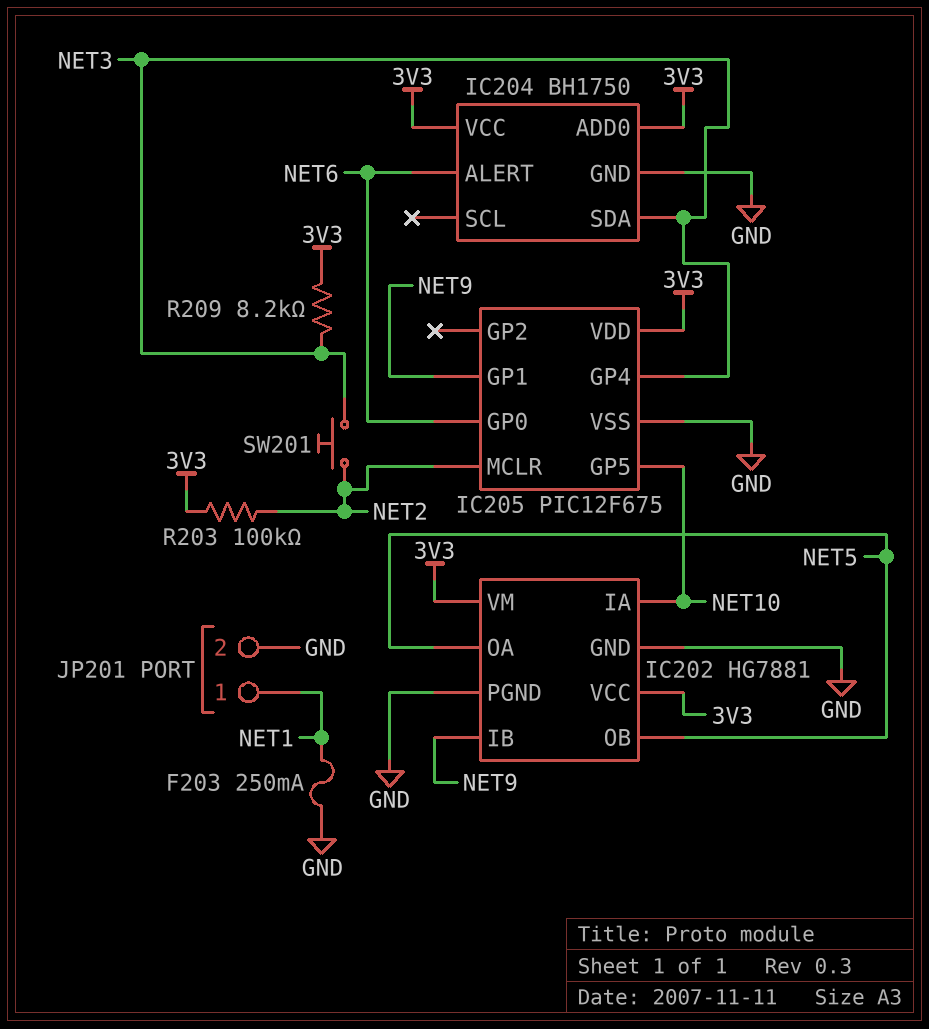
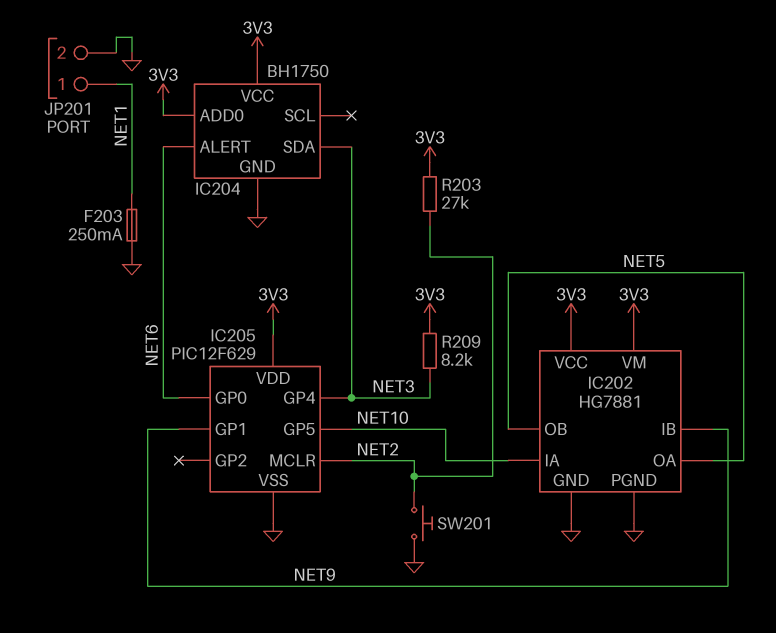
IC205: PIC12F675 -> PIC12F629
R203: 100k (3V3, NET2) -> 27k (3V3, NET2)
SW201: button (NET2, NET3) -> button (GND, NET2)

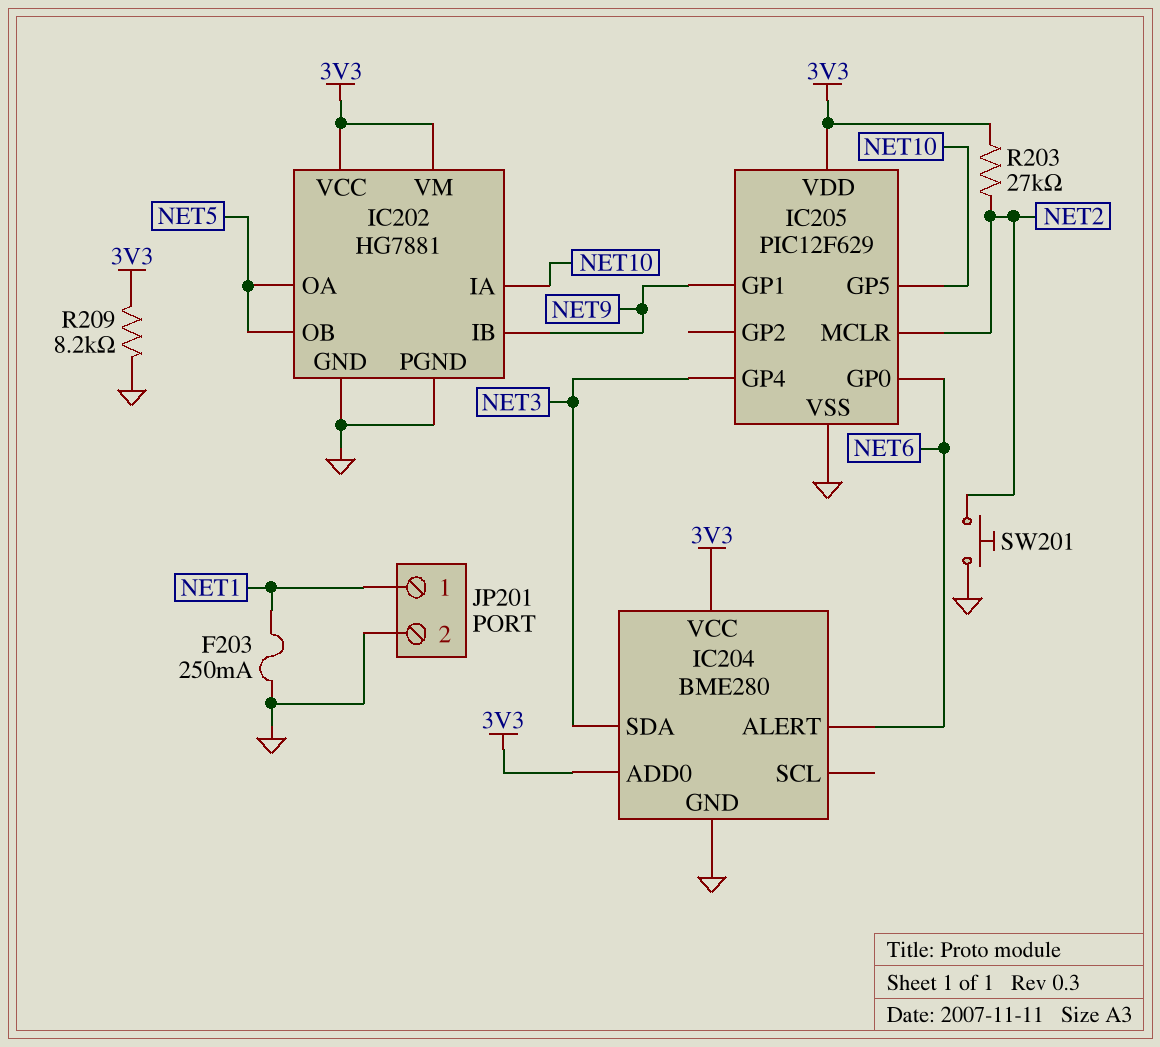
IC204: BH1750 -> BME280
R209: 8.2k (3V3, NET3) -> 8.2k (3V3, GND)

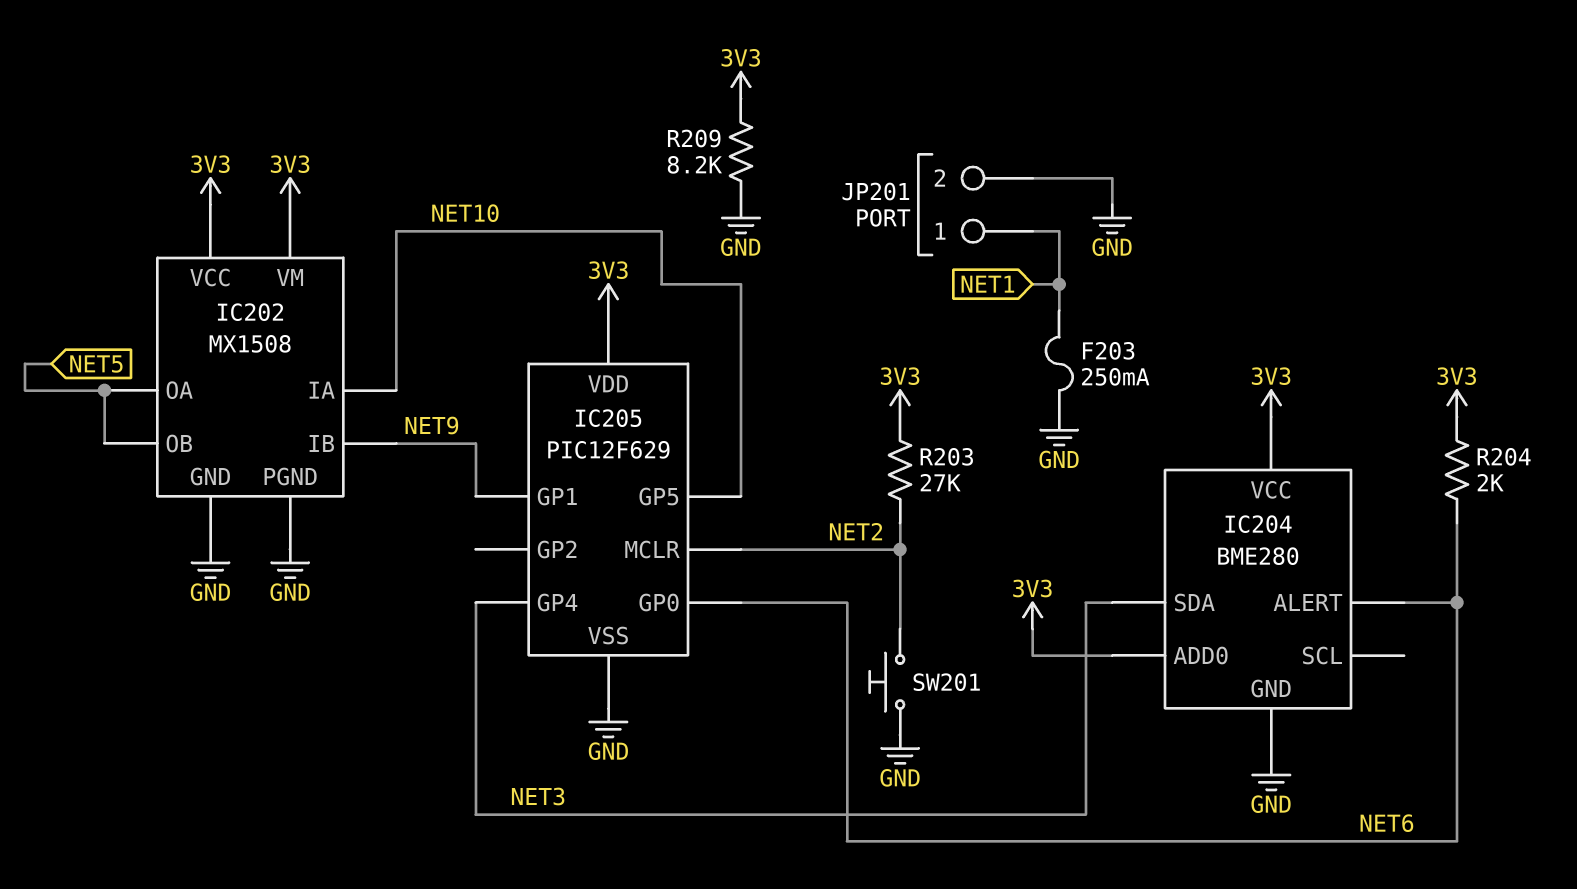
IC202: HG7881 -> MX1508
R204: none -> 2k (3V3, NET6)

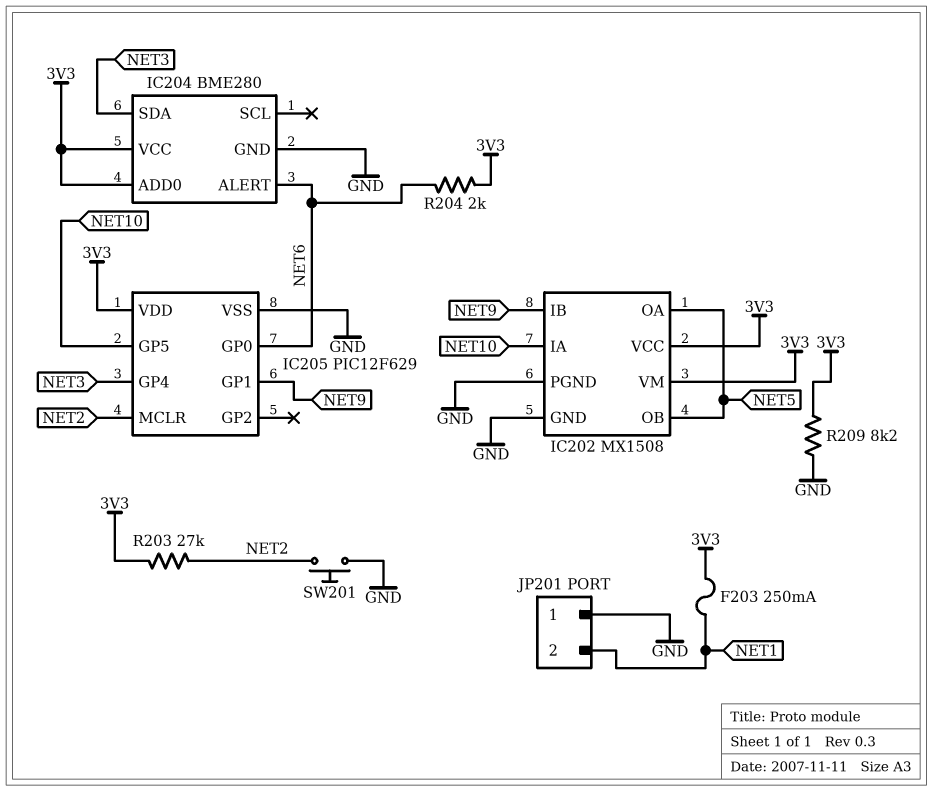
F203: 250mA (GND, NET1) -> 250mA (3V3, NET1)
JP201 pin 1: NET1 -> GND
JP201 pin 2: GND -> NET1

